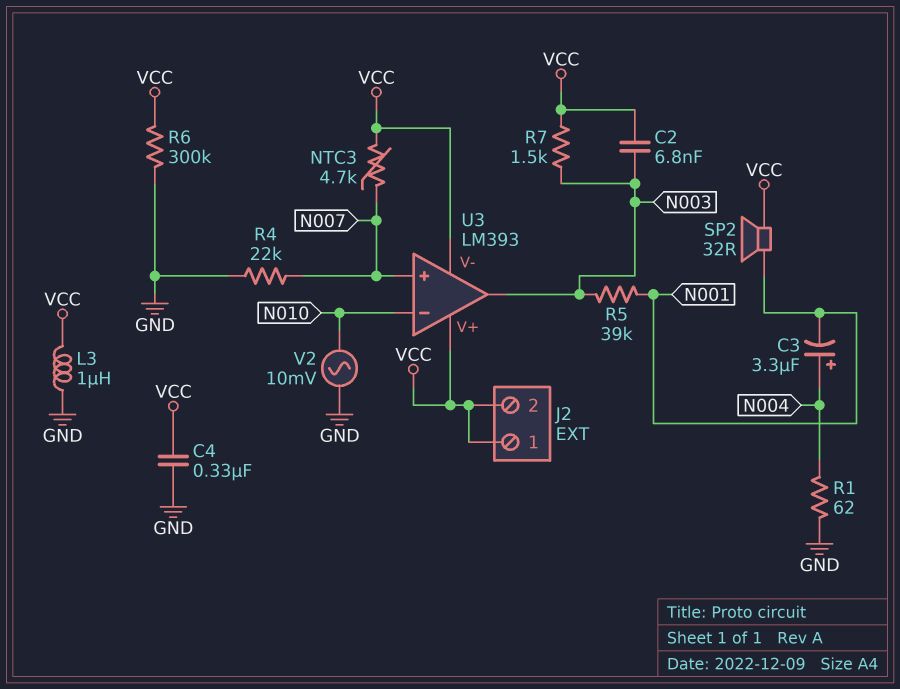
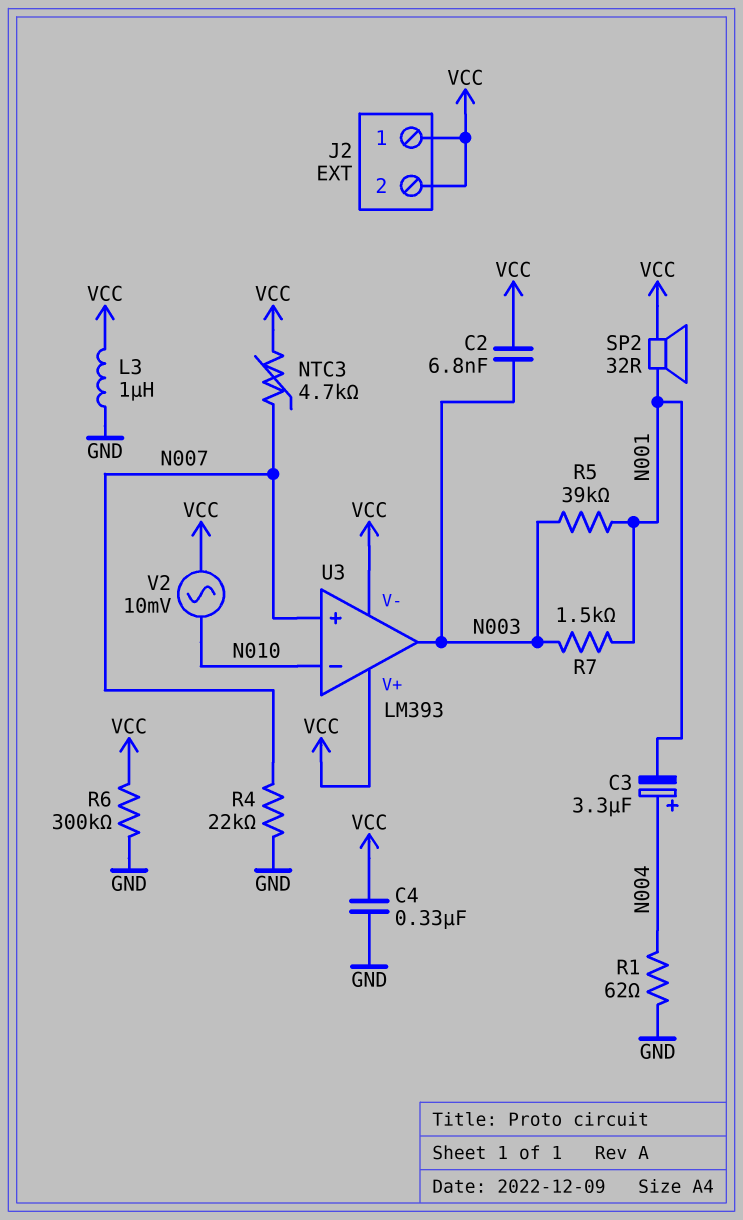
R7: 1.5k (N003, VCC) -> 1.5k (N001, N003)
V2: AC 10mV (GND, N010) -> AC 10mV (N010, VCC)

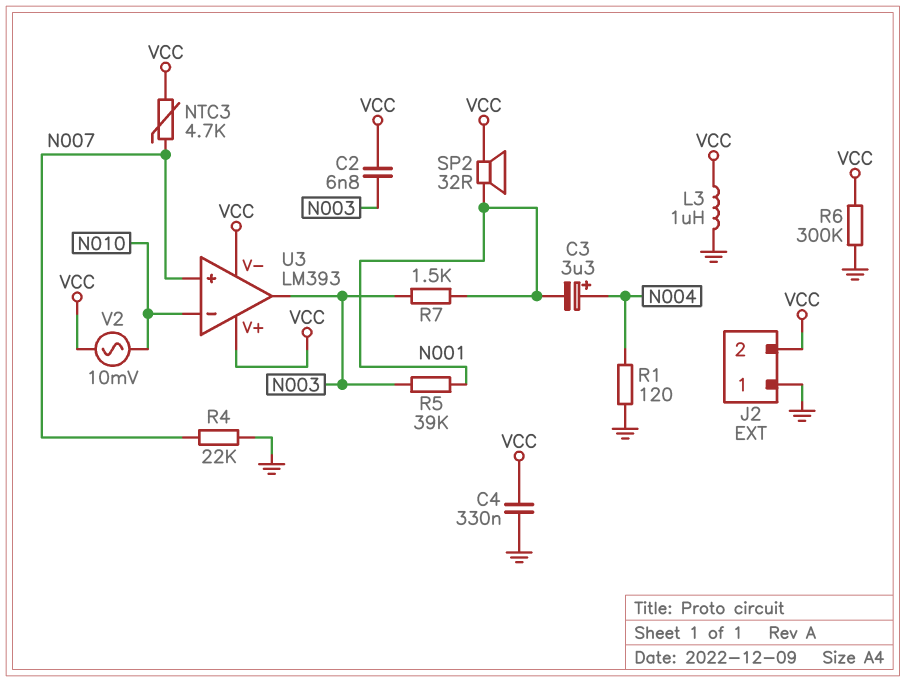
J2 pin 1: VCC -> GND
R1: 62 (GND, N004) -> 120 (GND, N004)

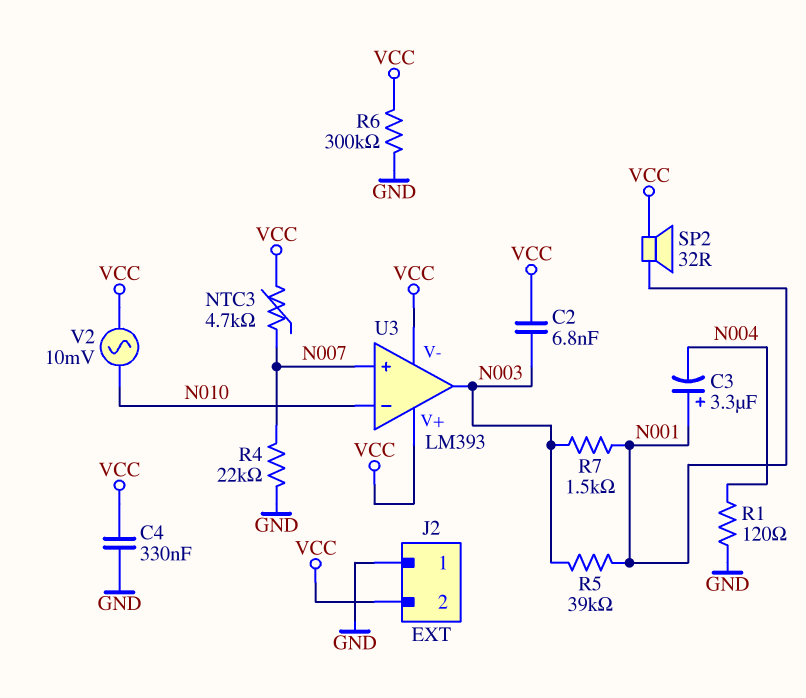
C3: 3.3uF (plus N004, minus N001) -> 3.3uF (plus N001, minus N004)
L3: 1uH (GND, VCC) -> none

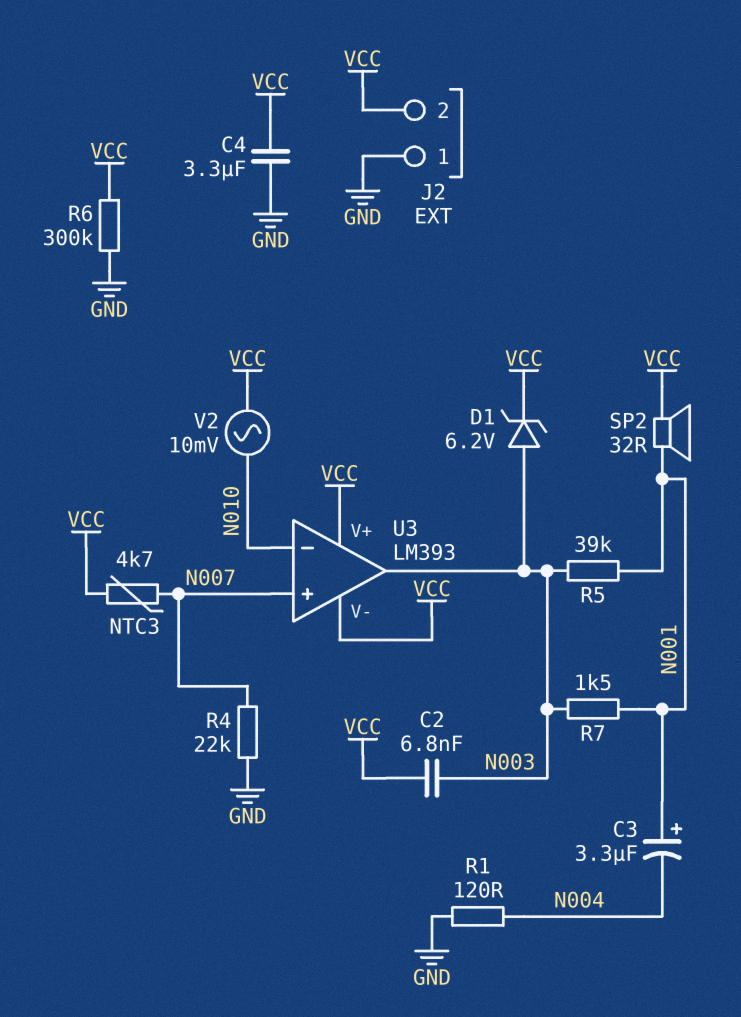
C4: 330nF (GND, VCC) -> 3.3uF (GND, VCC)
D1: none -> zener 6.2V (A N003, K VCC)

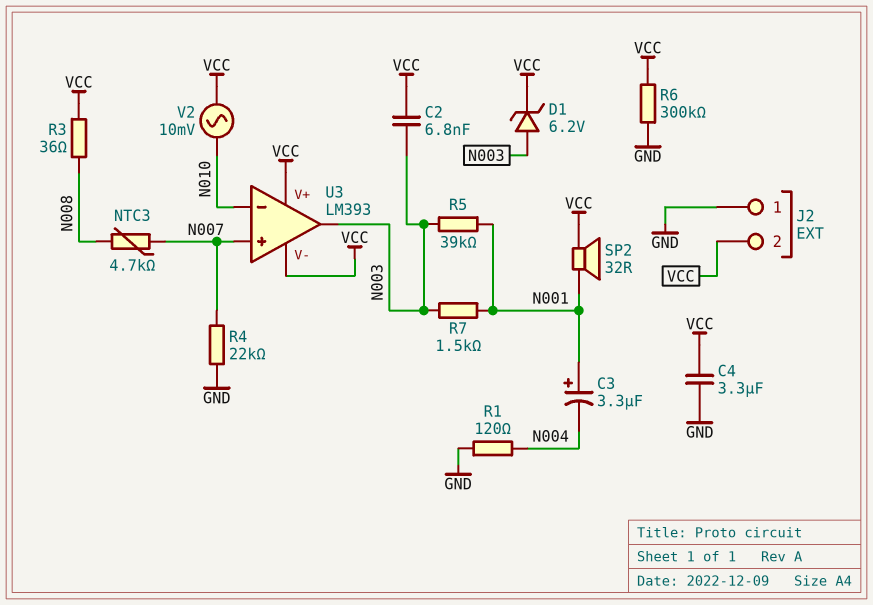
NTC3: 4.7k (N007, VCC) -> 4.7k (N007, N008)
R3: none -> 36 (N008, VCC)

